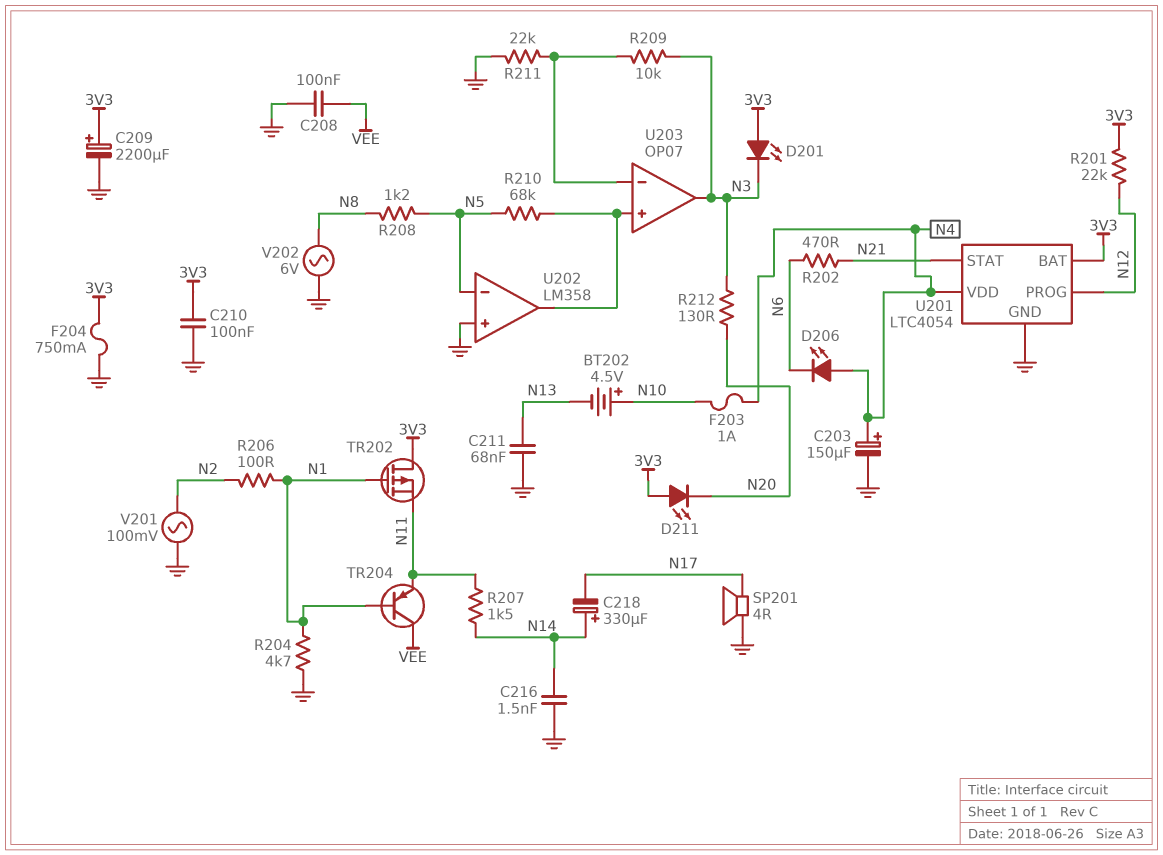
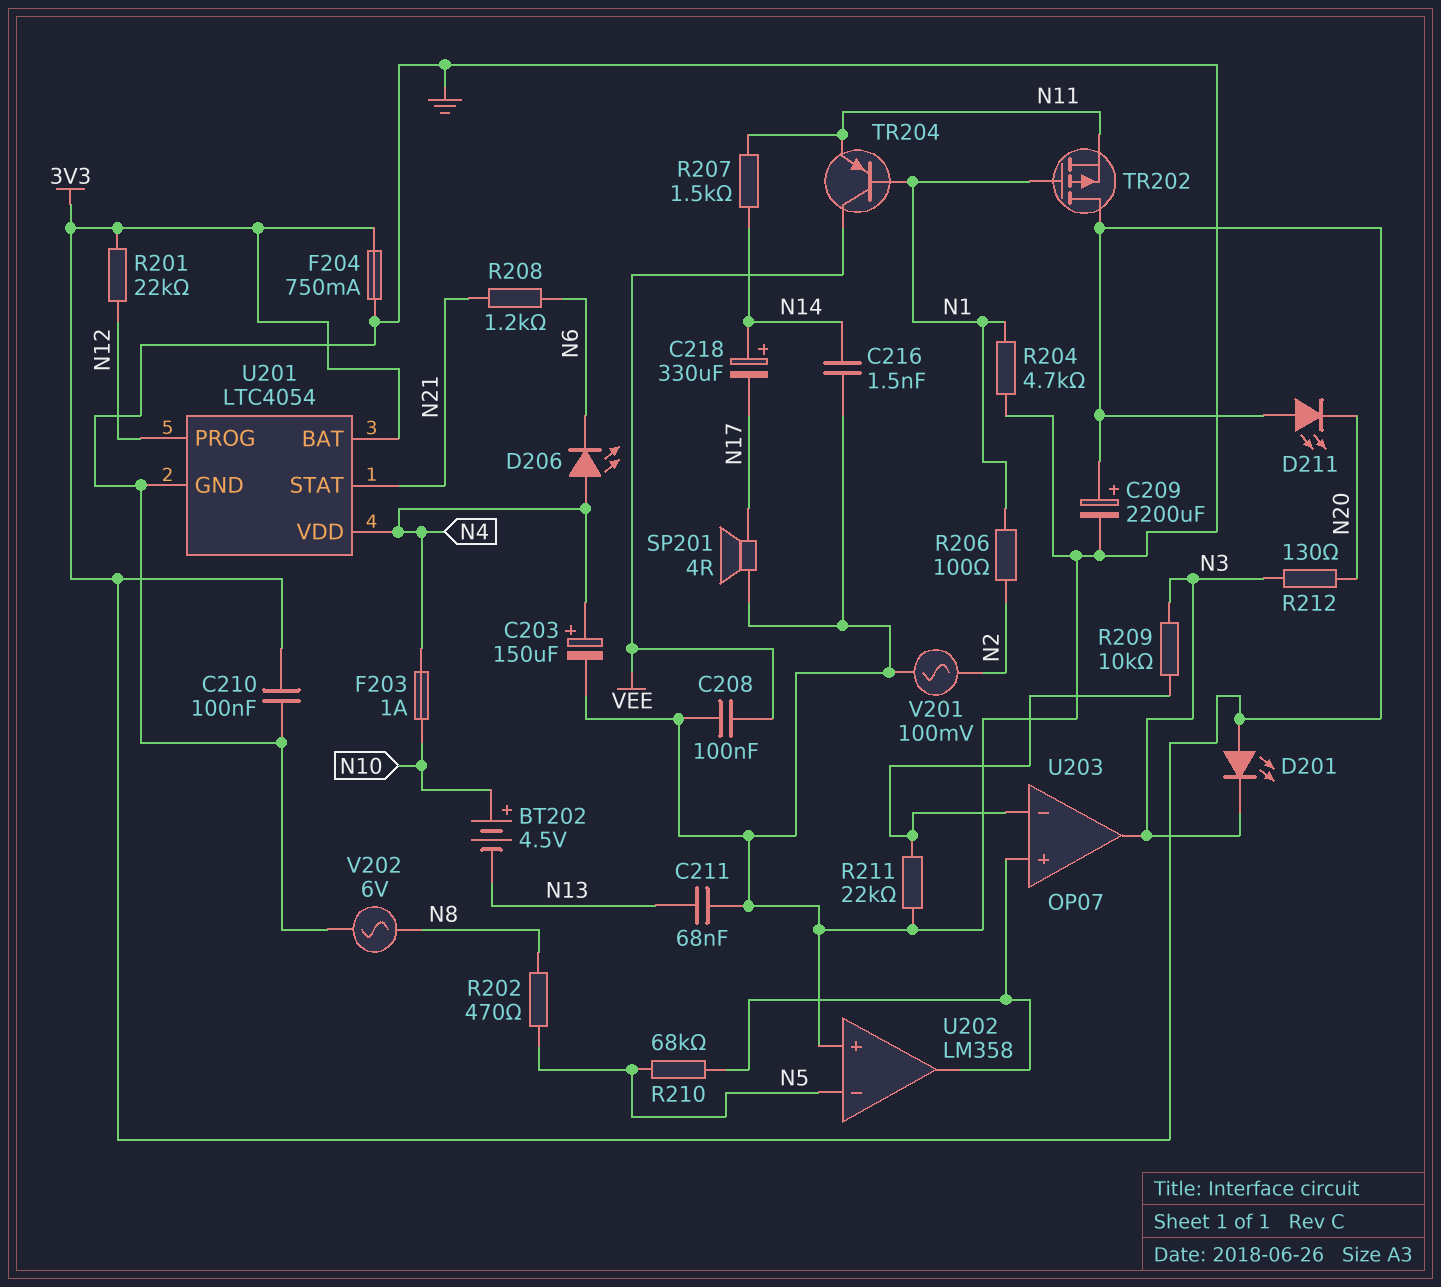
R202: 470 (N6, N21) -> 470 (N5, N8)
R208: 1.2k (N5, N8) -> 1.2k (N6, N21)

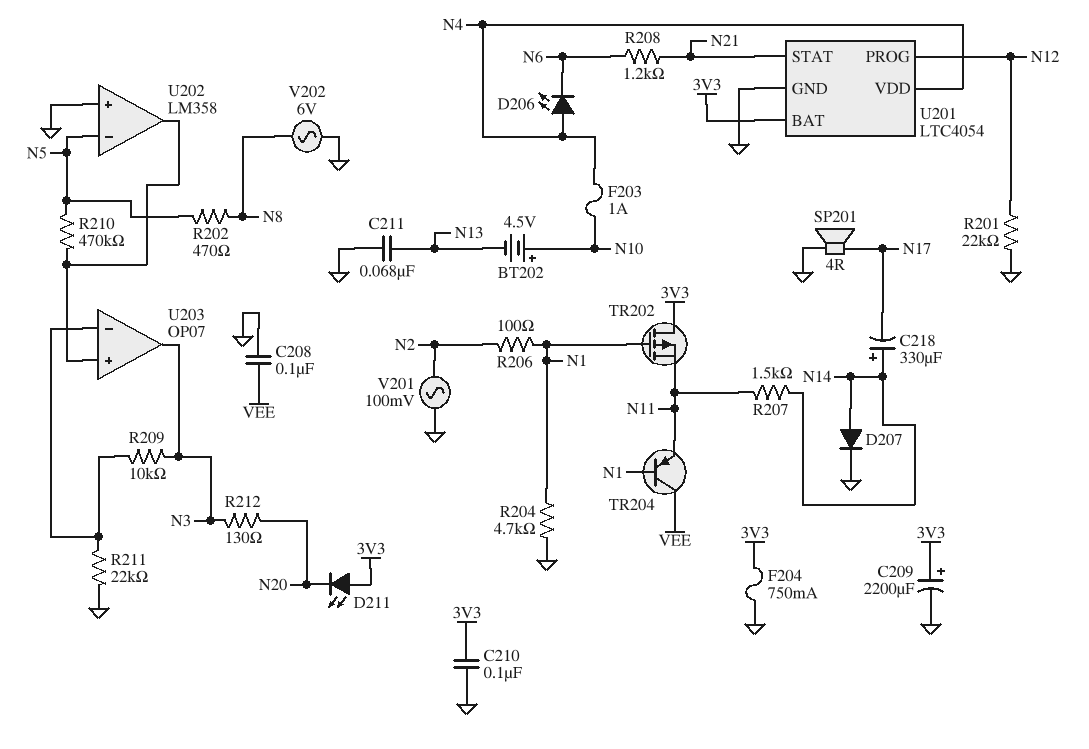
C203: 150uF (plus N4, minus GND) -> none
C216: 1.5nF (GND, N14) -> none
D201: LED (A 3V3, K N3) -> none
D207: none -> diode (A N14, K GND)
R201: 22k (3V3, N12) -> 22k (GND, N12)
R210: 68k (N5, U202/out) -> 470k (N5, U202/out)

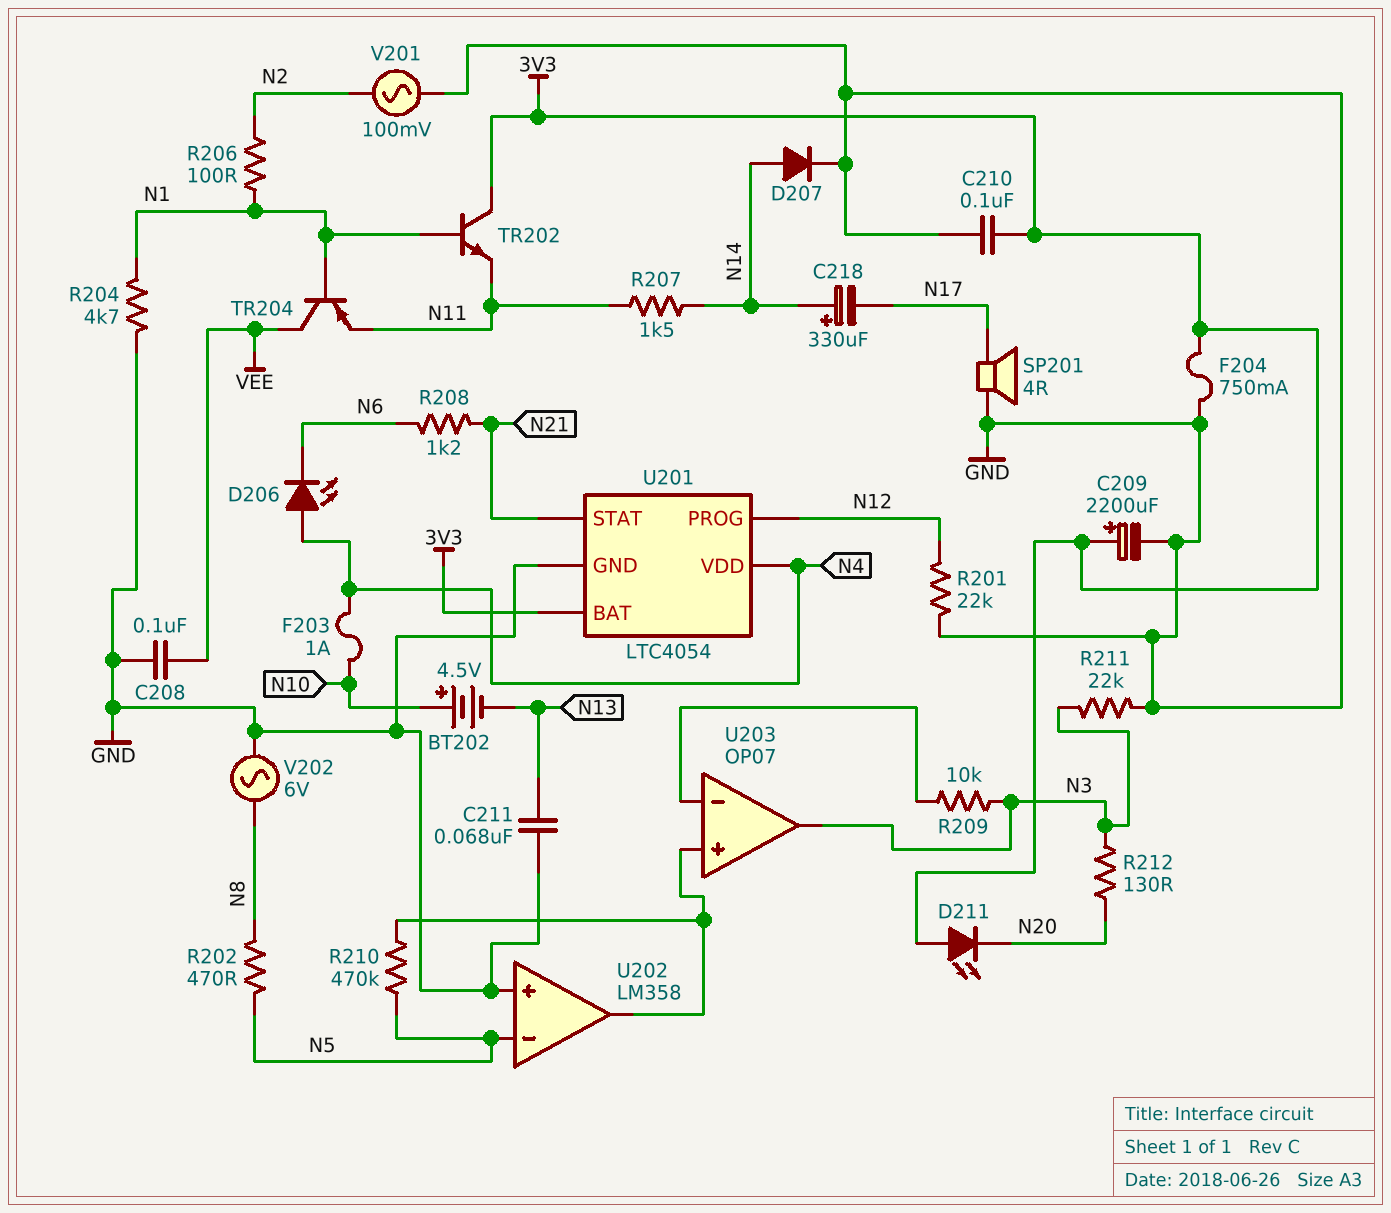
R211: 22k (GND, U203/in-) -> 22k (GND, N3)
TR202: PMOS (G N1, D 3V3, S N11) -> NPN (B N1, C 3V3, E N11)

